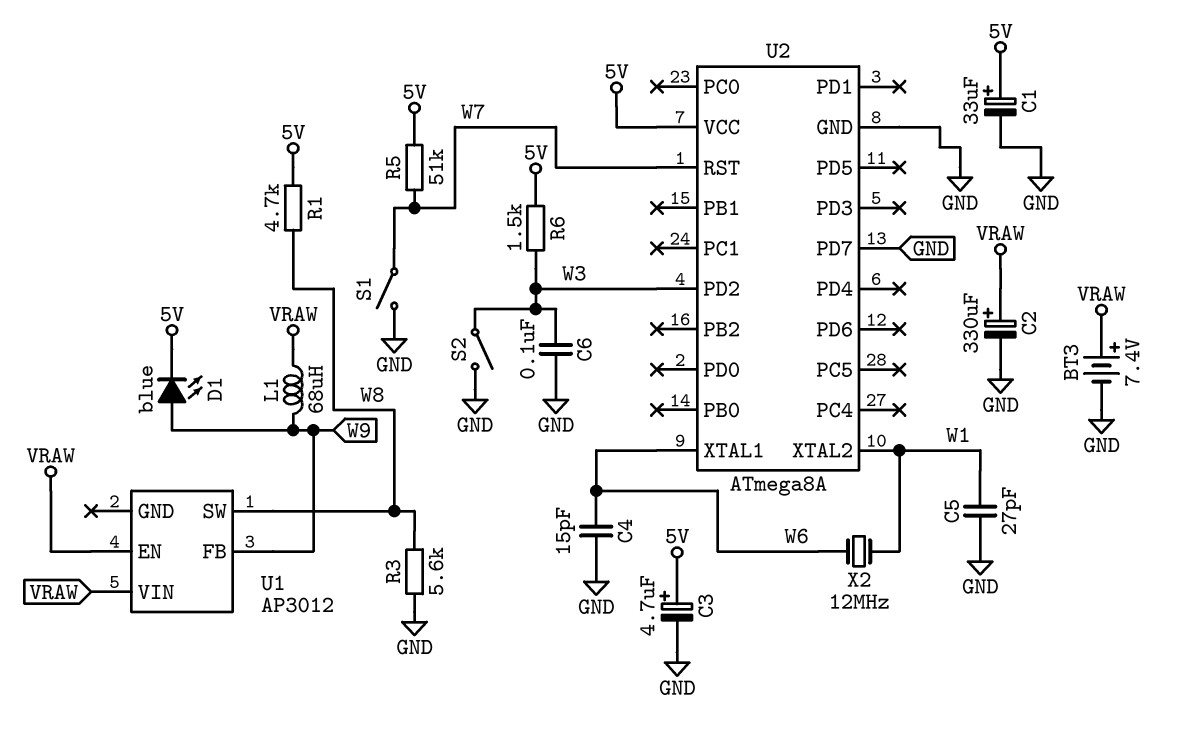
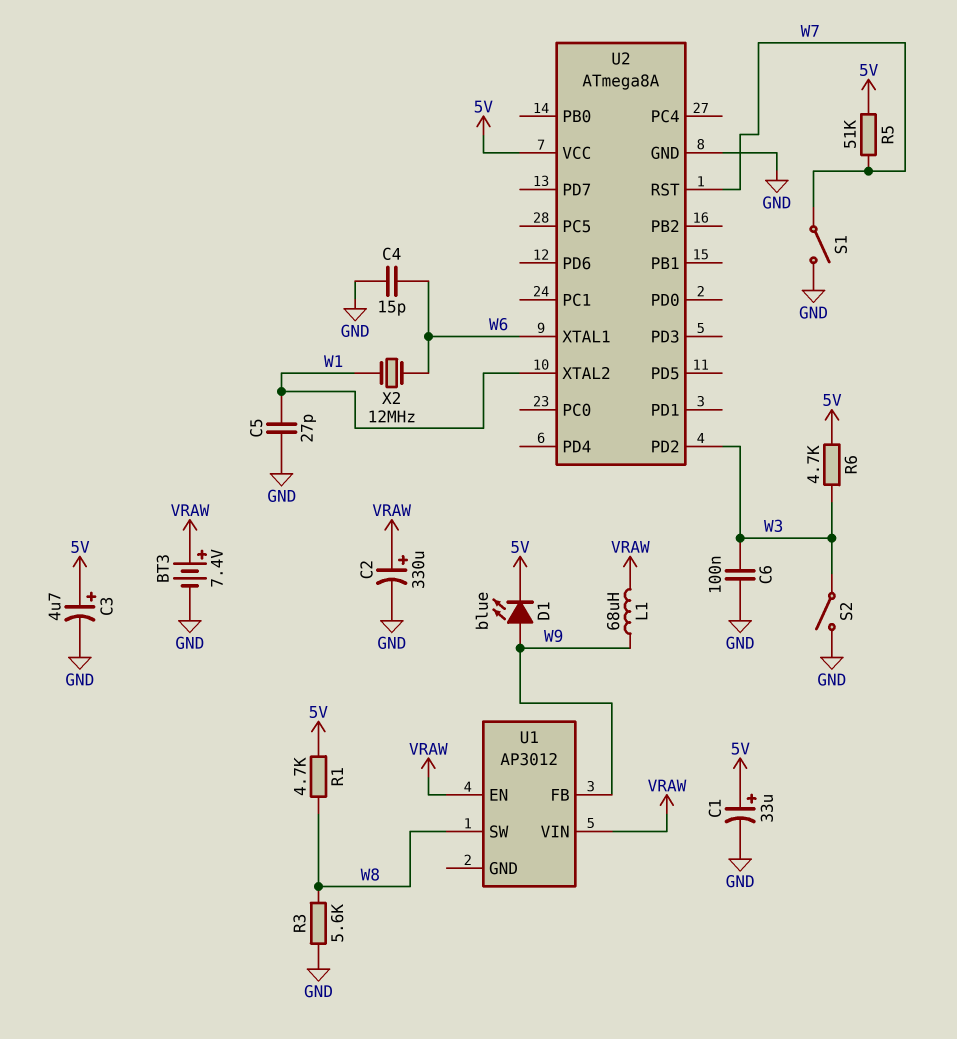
R6: 1.5k (5V, W3) -> 4.7k (5V, W3)
U2 pin PD7: GND -> none

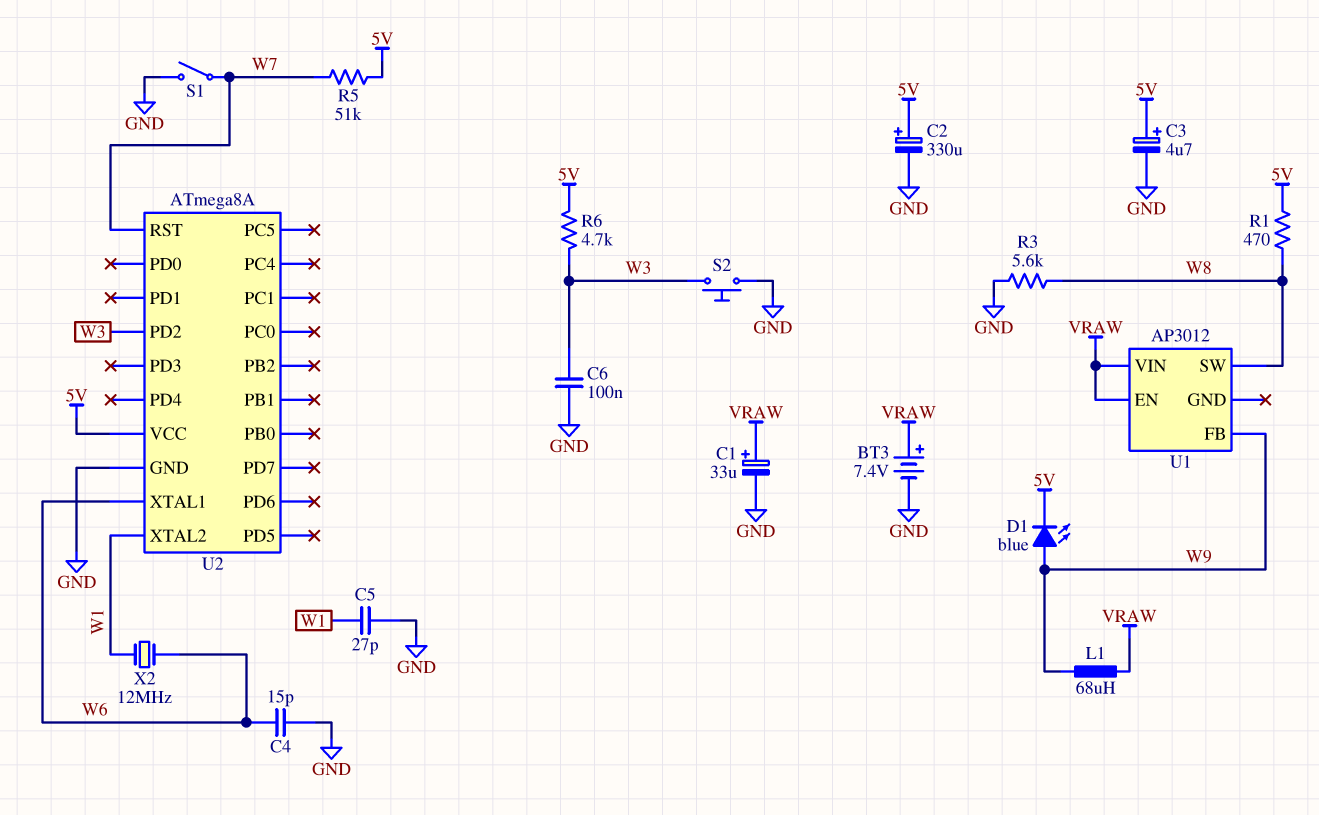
C1: 33uF (plus 5V, minus GND) -> 33uF (plus VRAW, minus GND)
C2: 330uF (plus VRAW, minus GND) -> 330uF (plus 5V, minus GND)
R1: 4.7k (5V, W8) -> 470 (5V, W8)
S2: switch (GND, W3) -> button (GND, W3)

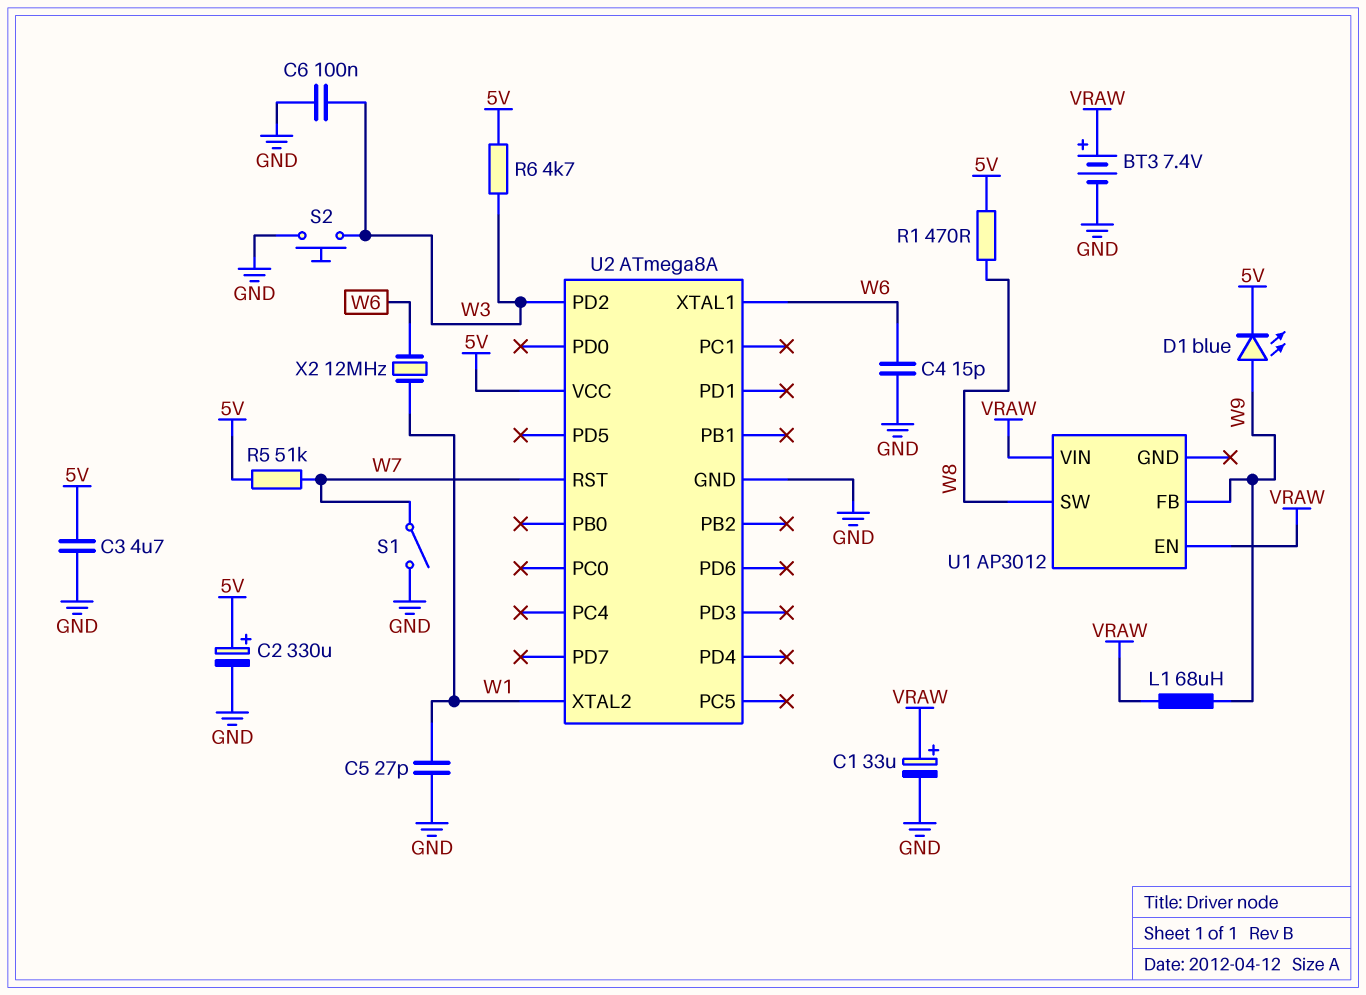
C3: 4.7uF (plus 5V, minus GND) -> 4.7uF (5V, GND)
R3: 5.6k (GND, W8) -> none

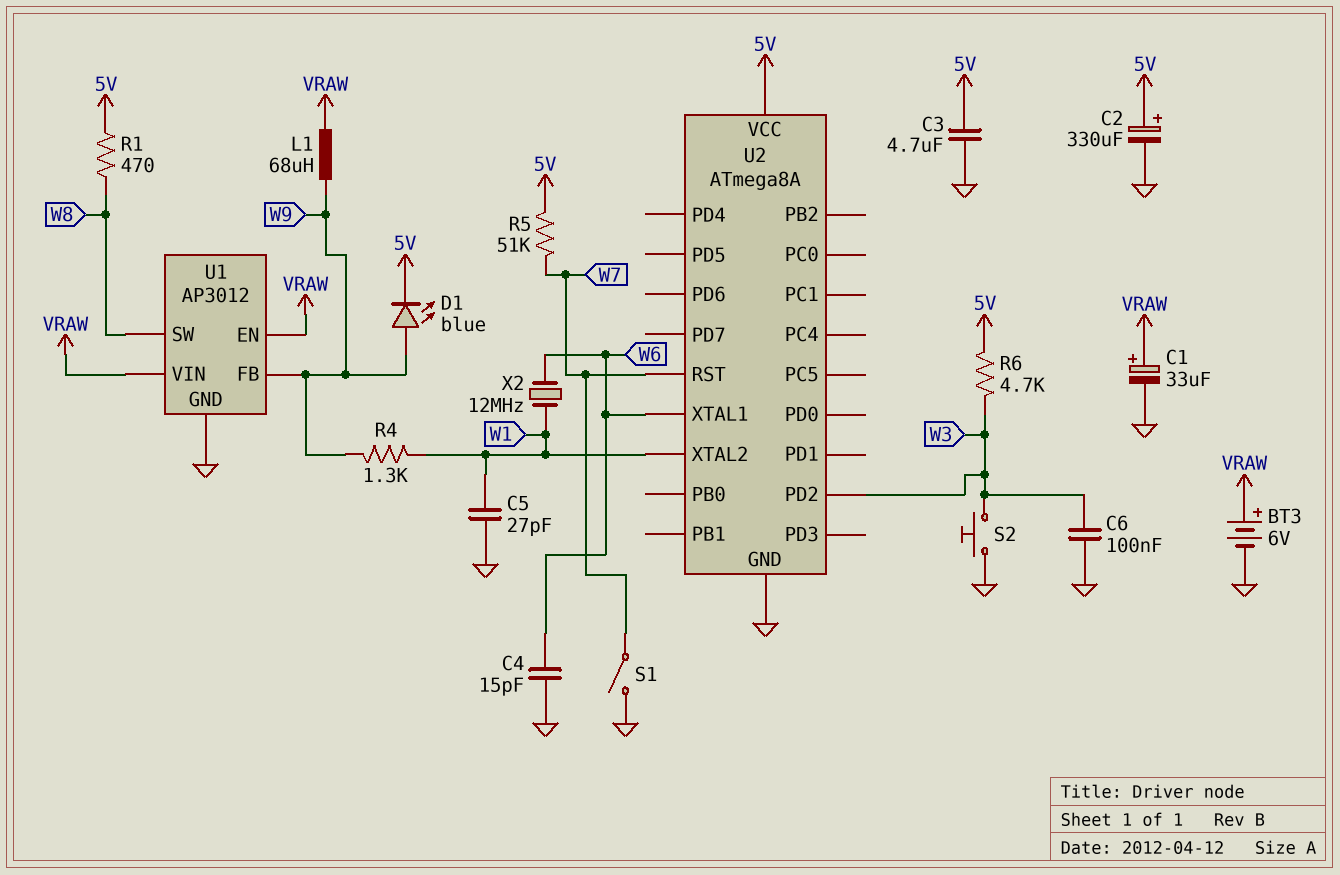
BT3: 7.4V (plus VRAW, minus GND) -> 6V (plus VRAW, minus GND)
R4: none -> 1.3k (W1, W9)
U1 pin GND: none -> GND

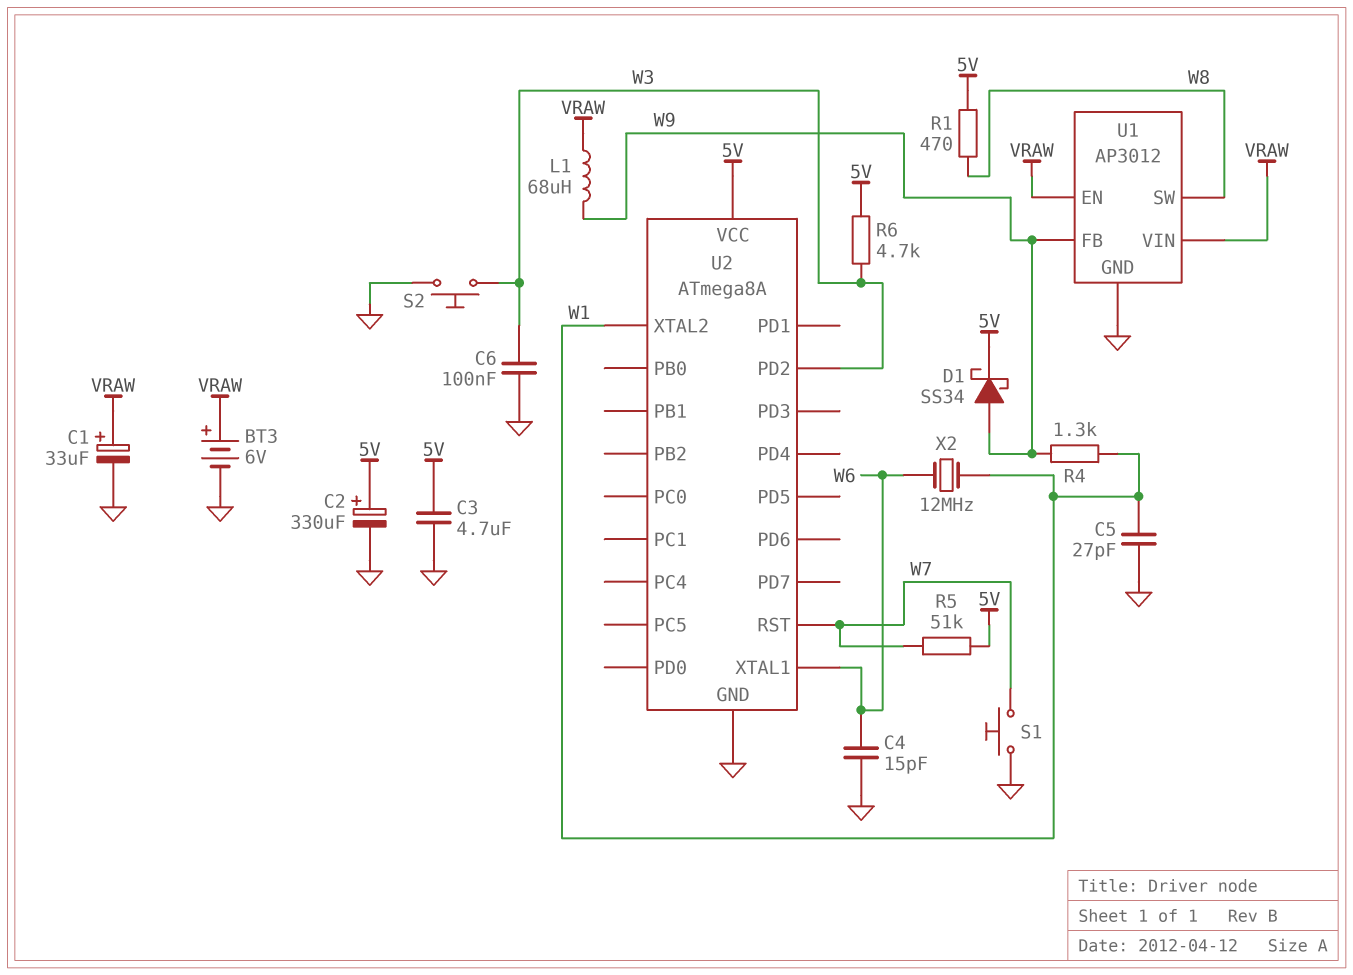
D1: LED blue (A W9, K 5V) -> schottky SS34 (A W9, K 5V)
S1: switch (GND, W7) -> button (GND, W7)

